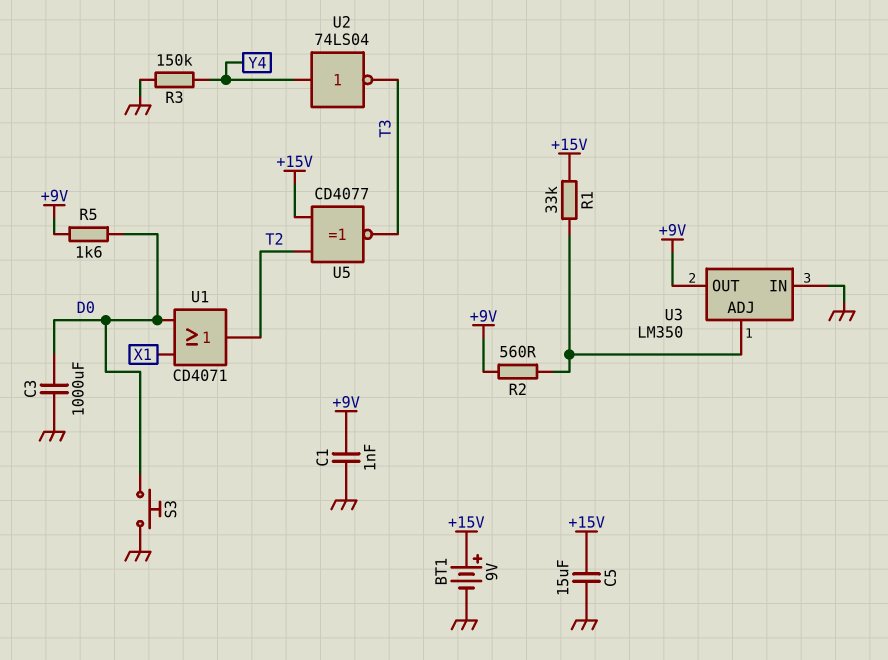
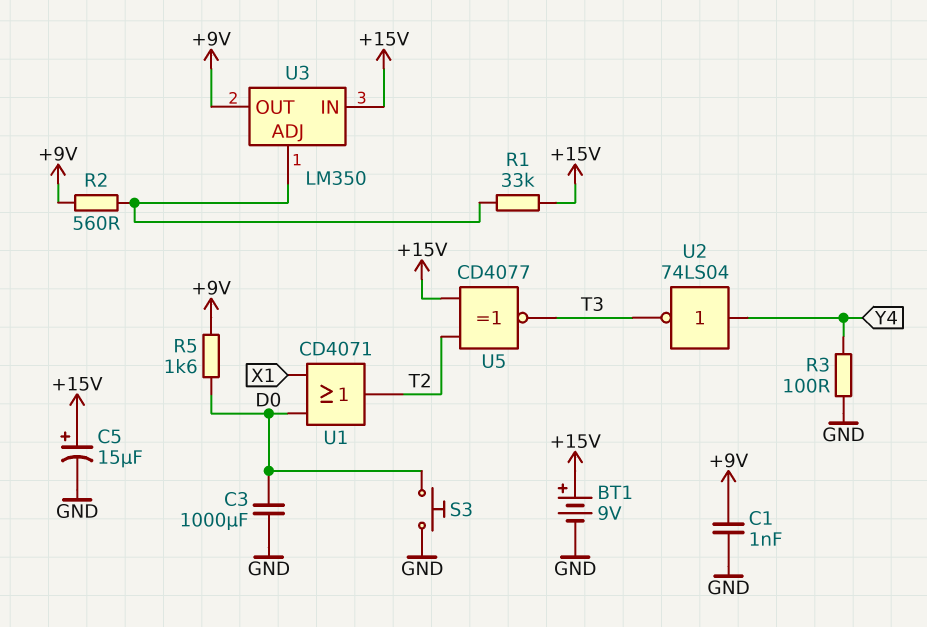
C5: 15uF (+15V, GND) -> 15uF (plus +15V, minus GND)
R3: 150k (GND, Y4) -> 100 (GND, Y4)
U3 pin IN: GND -> +15V

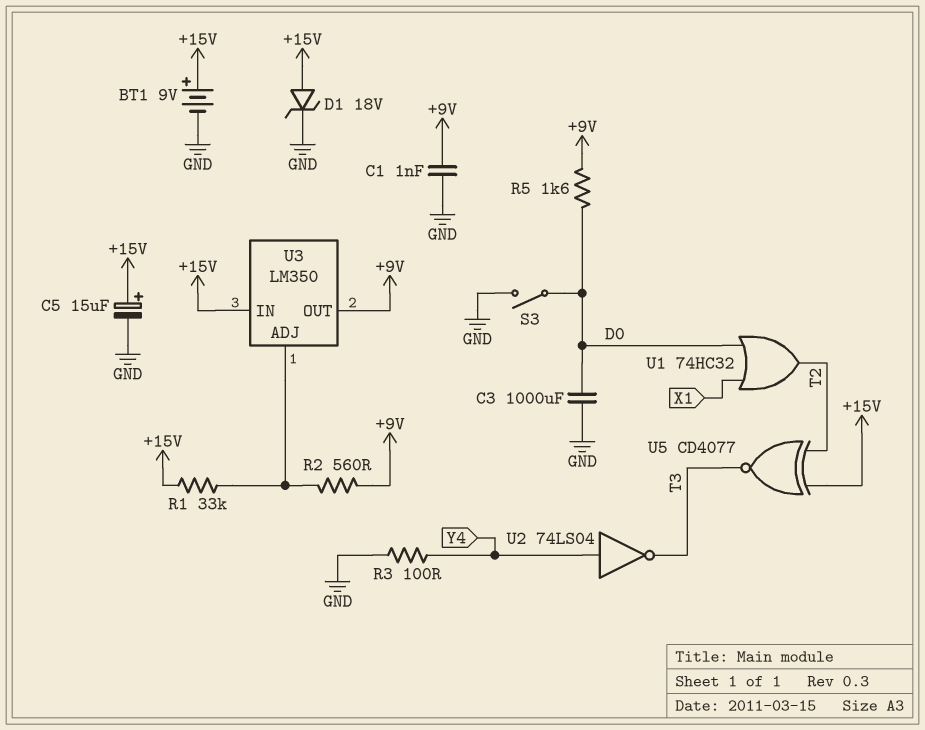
D1: none -> zener 18V (A +15V, K GND)
S3: button (D0, GND) -> switch (D0, GND)
U1: OR CD4071 (in D0, in X1, out T2) -> OR 74HC32 (in D0, in X1, out T2)

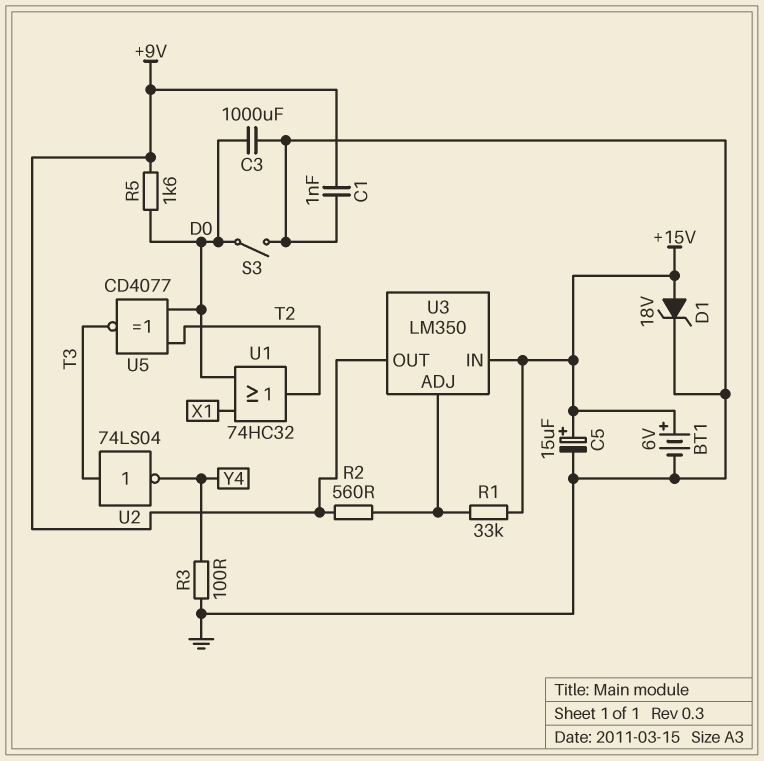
BT1: 9V (plus +15V, minus GND) -> 6V (plus +15V, minus GND)
U2: NOT 74LS04 (in Y4, out T3) -> NOT 74LS04 (in T3, out Y4)
U5: XNOR CD4077 (in +15V, in T2, out T3) -> XNOR CD4077 (in D0, in T2, out T3)

